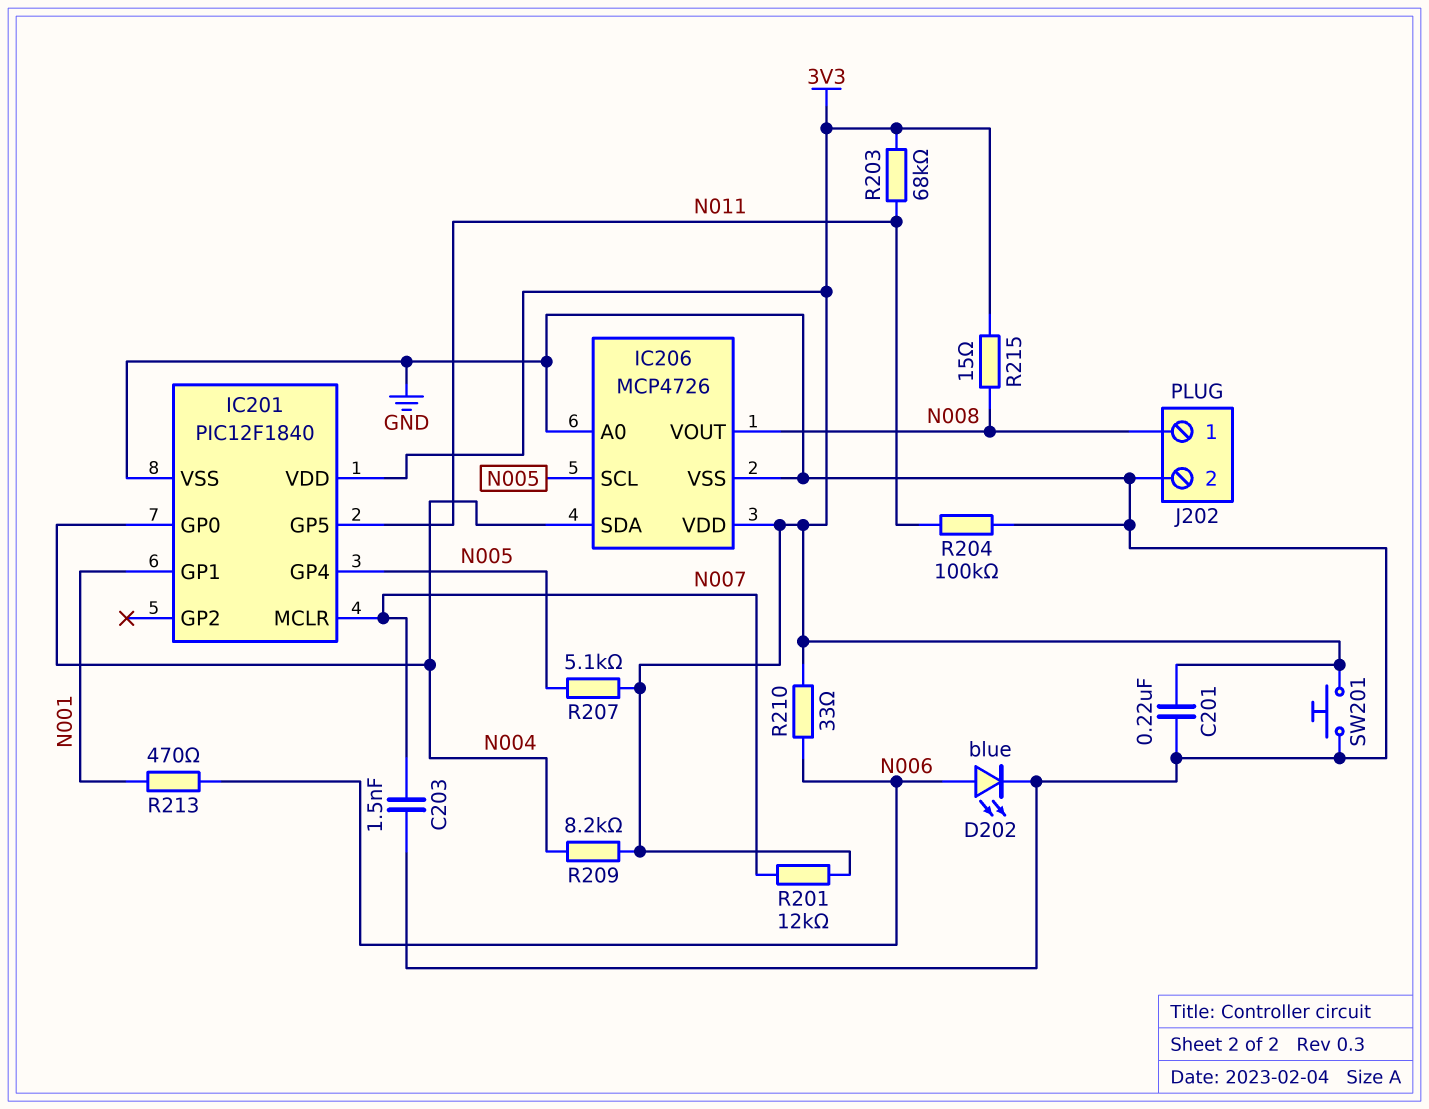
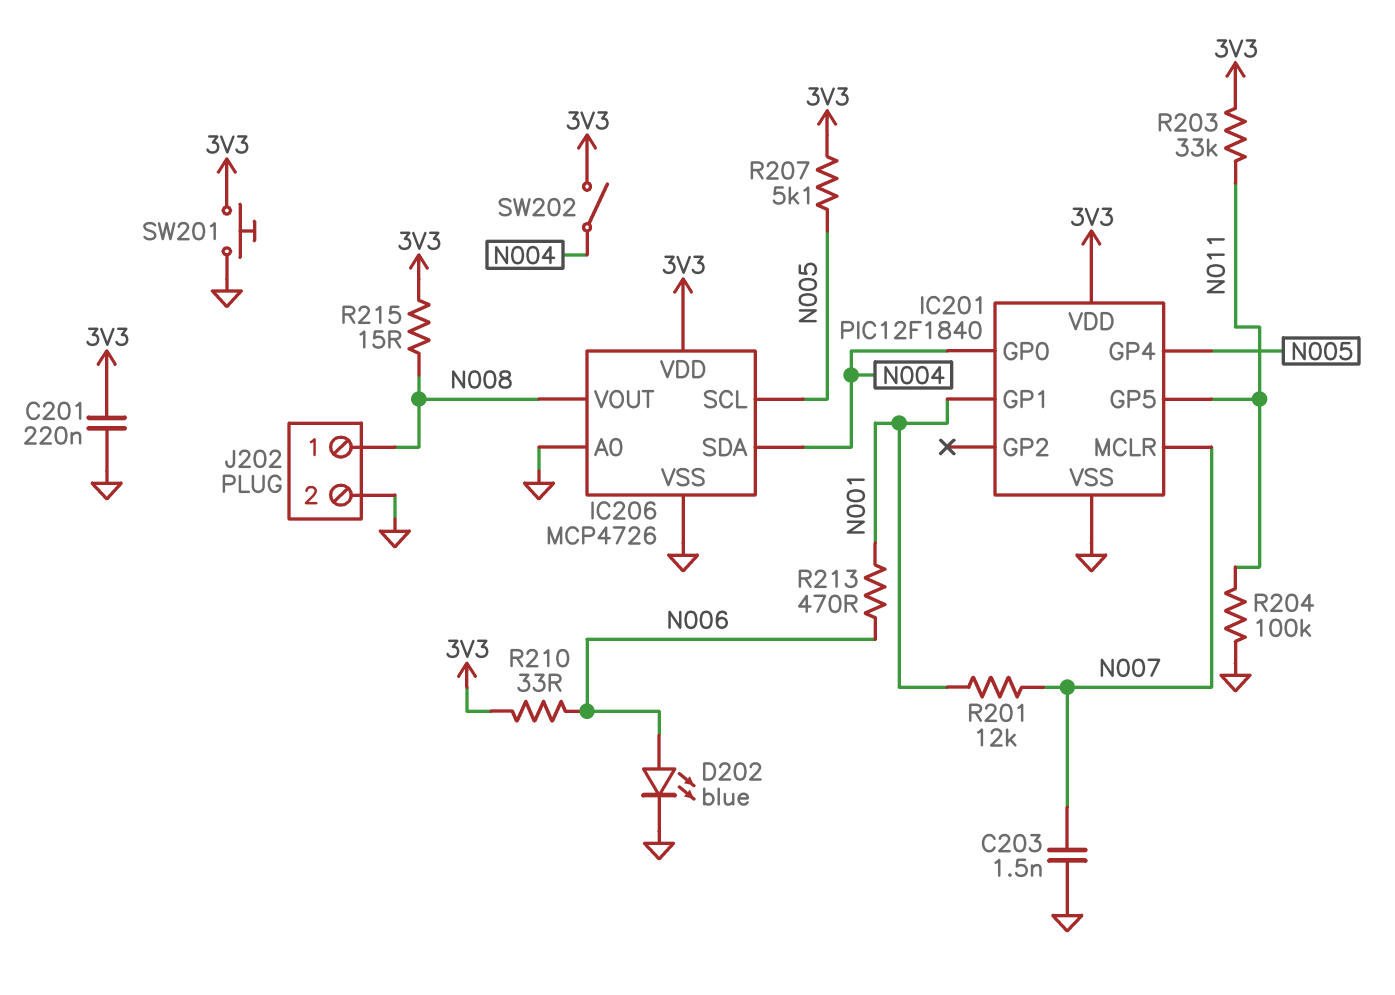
R201: 12k (3V3, N007) -> 12k (N001, N007)
R203: 68k (3V3, N011) -> 33k (3V3, N011)
R209: 8.2k (3V3, N004) -> none
SW202: none -> switch (3V3, N004)

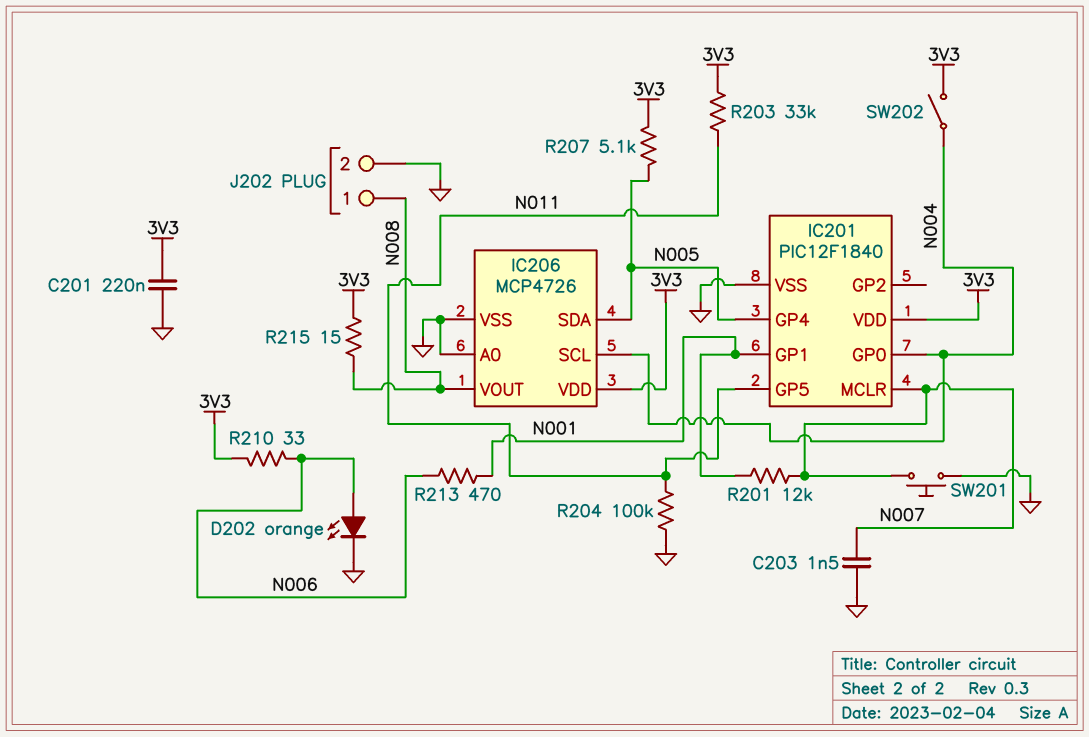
D202: LED blue (A N006, K GND) -> LED orange (A N006, K GND)
IC206 pin SCL: N005 -> N004
IC206 pin SDA: N004 -> N005
SW201: button (3V3, GND) -> button (GND, N007)

